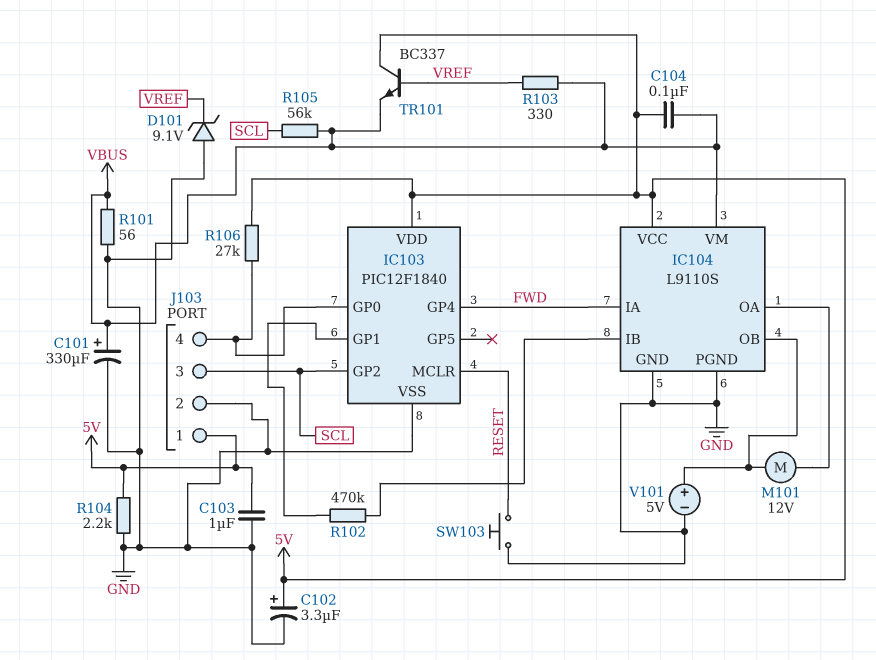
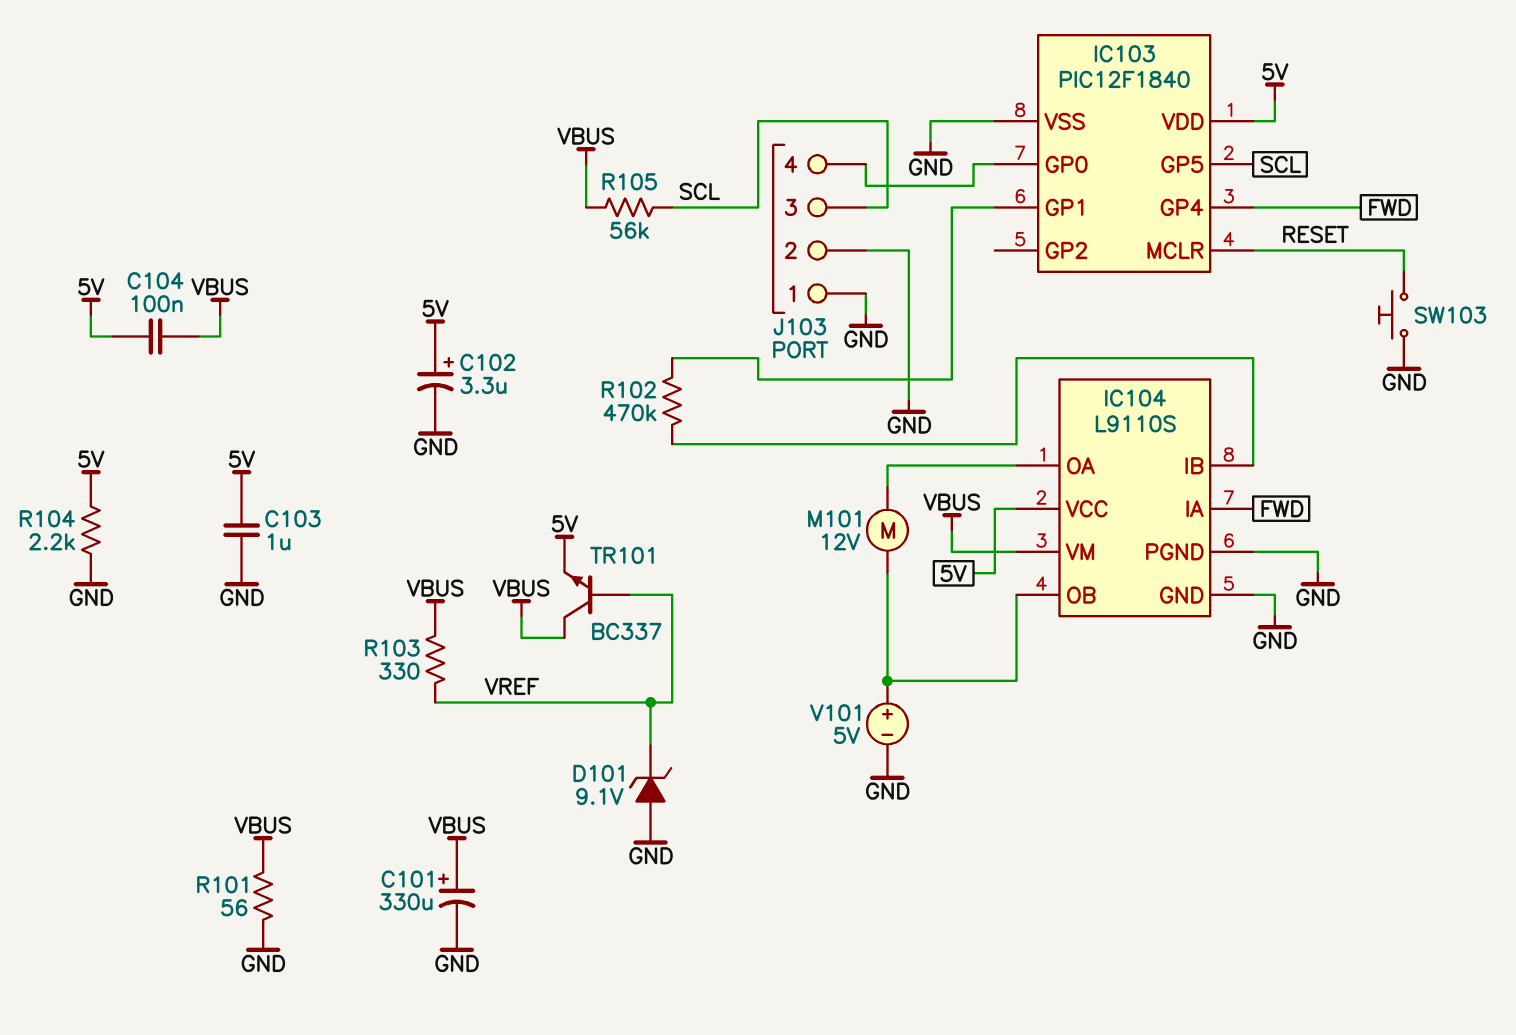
IC103 pin GP2: SCL -> none
IC103 pin GP5: none -> SCL
J103 pin 1: 5V -> GND
R106: 27k (5V, IC103/GP0) -> none
TR101: NPN BC337 (B VREF, C 5V, E VBUS) -> NPN BC337 (B VREF, C VBUS, E 5V)

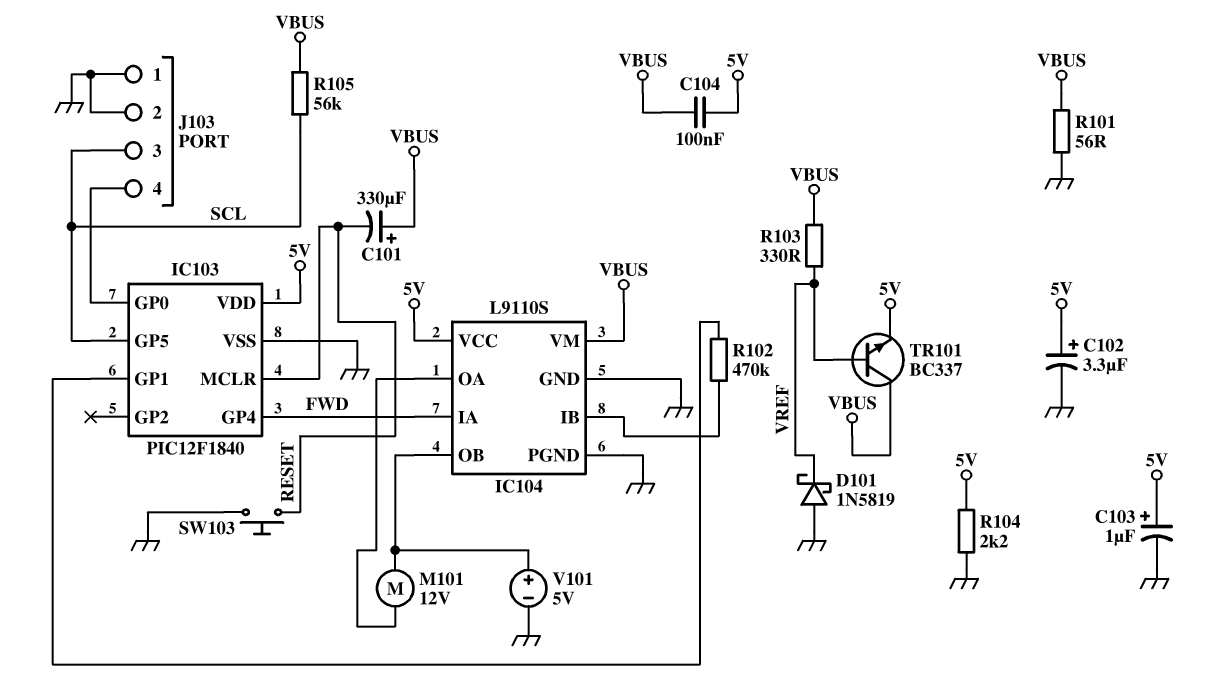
C101: 330uF (plus VBUS, minus GND) -> 330uF (plus VBUS, minus RESET)
C103: 1uF (5V, GND) -> 1uF (plus 5V, minus GND)
D101: zener 9.1V (A GND, K VREF) -> schottky 1N5819 (A GND, K VREF)

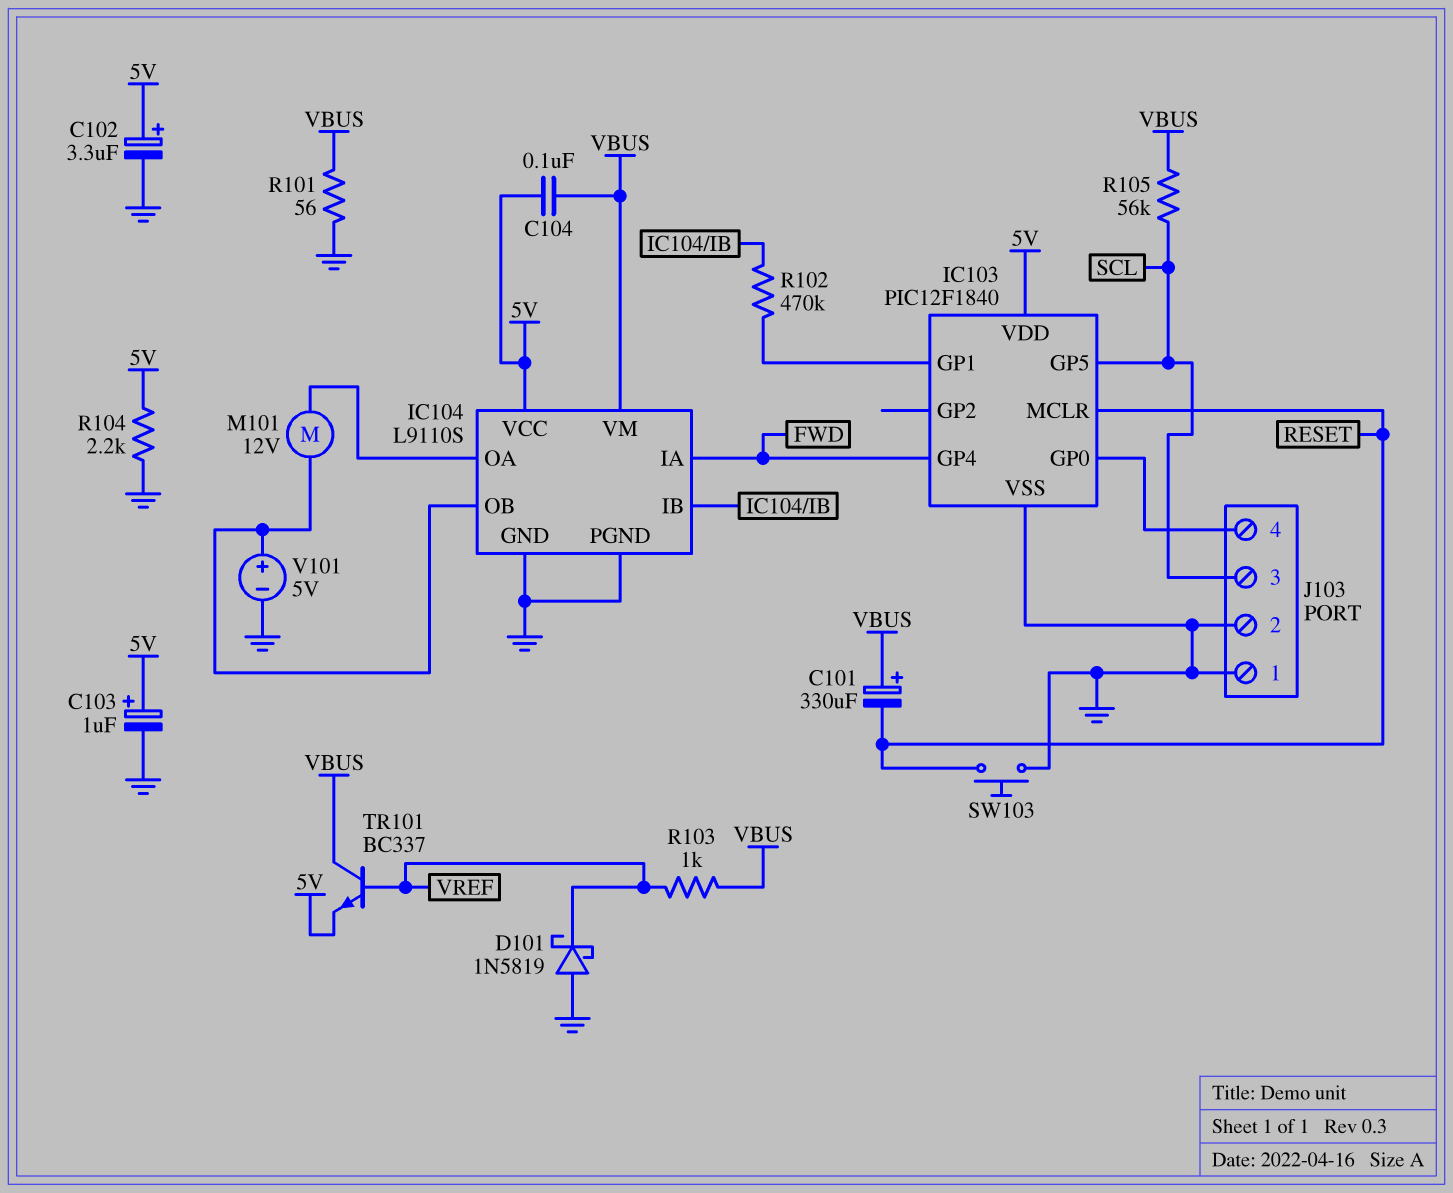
R103: 330 (VBUS, VREF) -> 1k (VBUS, VREF)

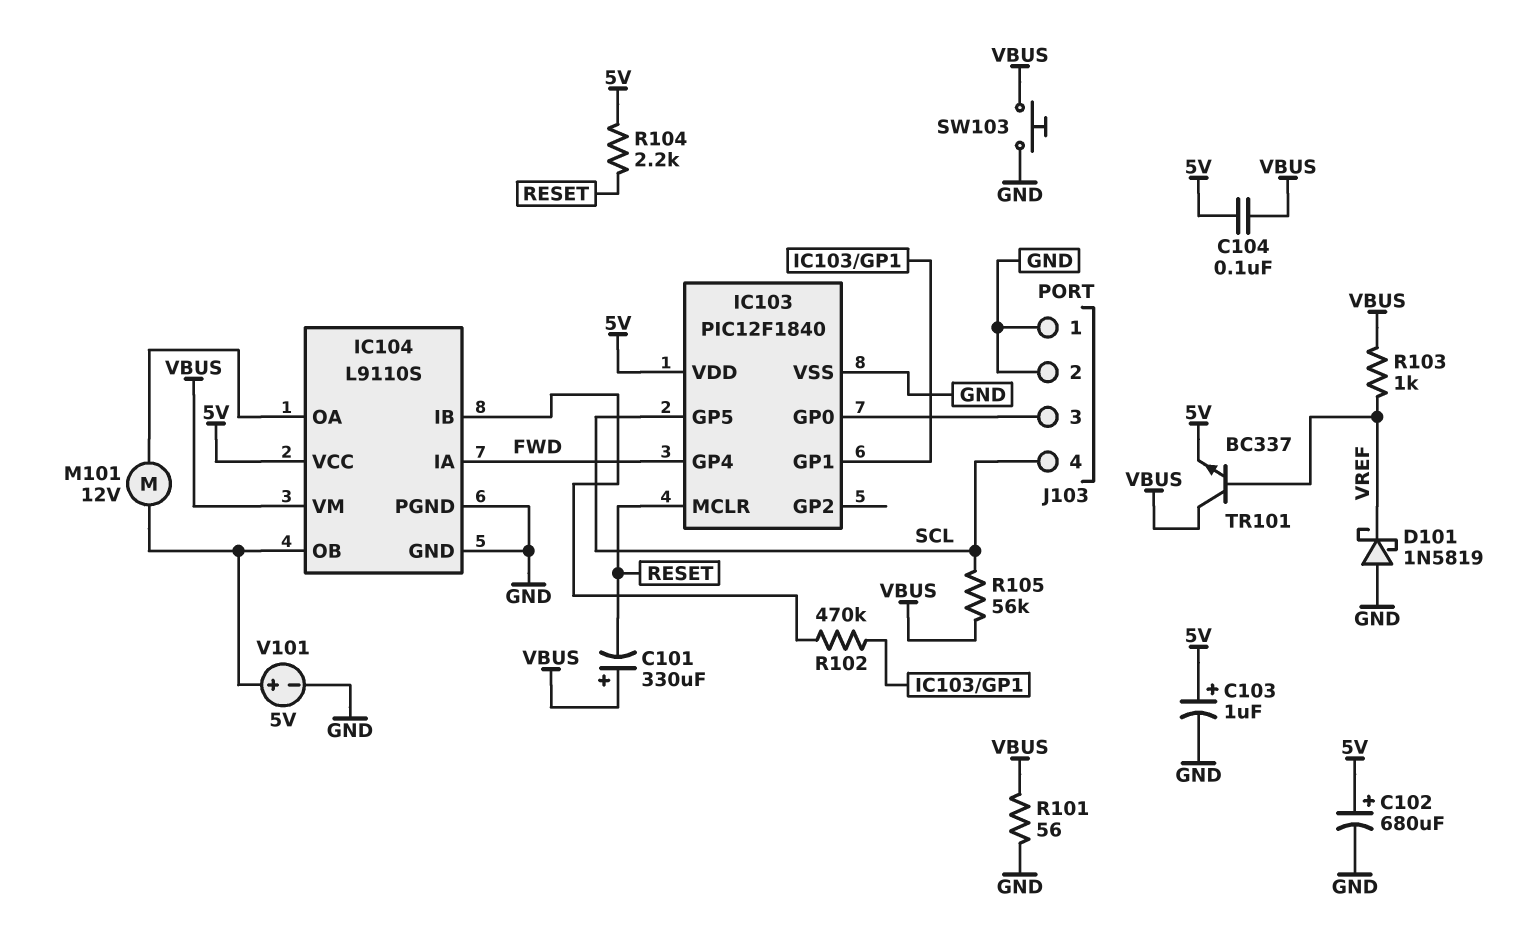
C102: 3.3uF (plus 5V, minus GND) -> 680uF (plus 5V, minus GND)
J103 pin 3: SCL -> IC103/GP0
J103 pin 4: IC103/GP0 -> SCL
R104: 2.2k (5V, GND) -> 2.2k (5V, RESET)
SW103: button (GND, RESET) -> button (GND, VBUS)

